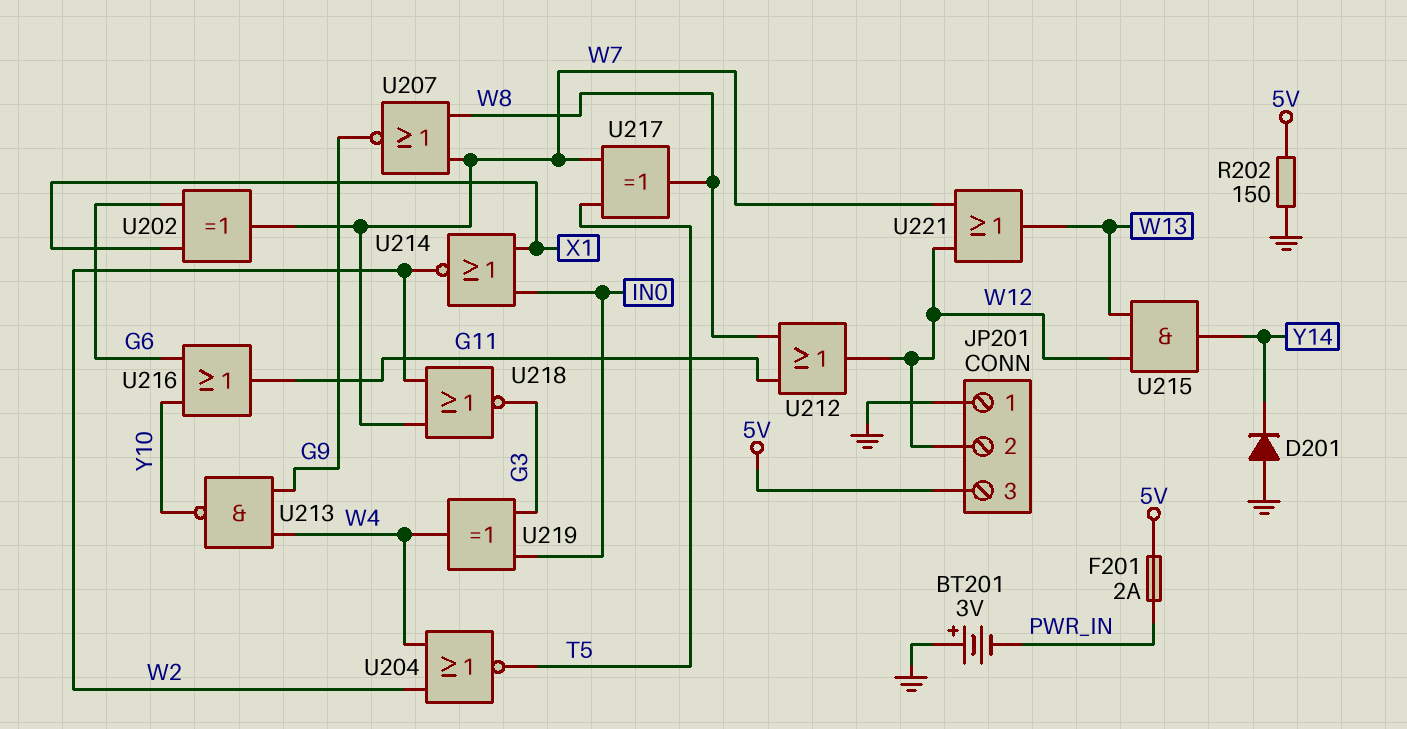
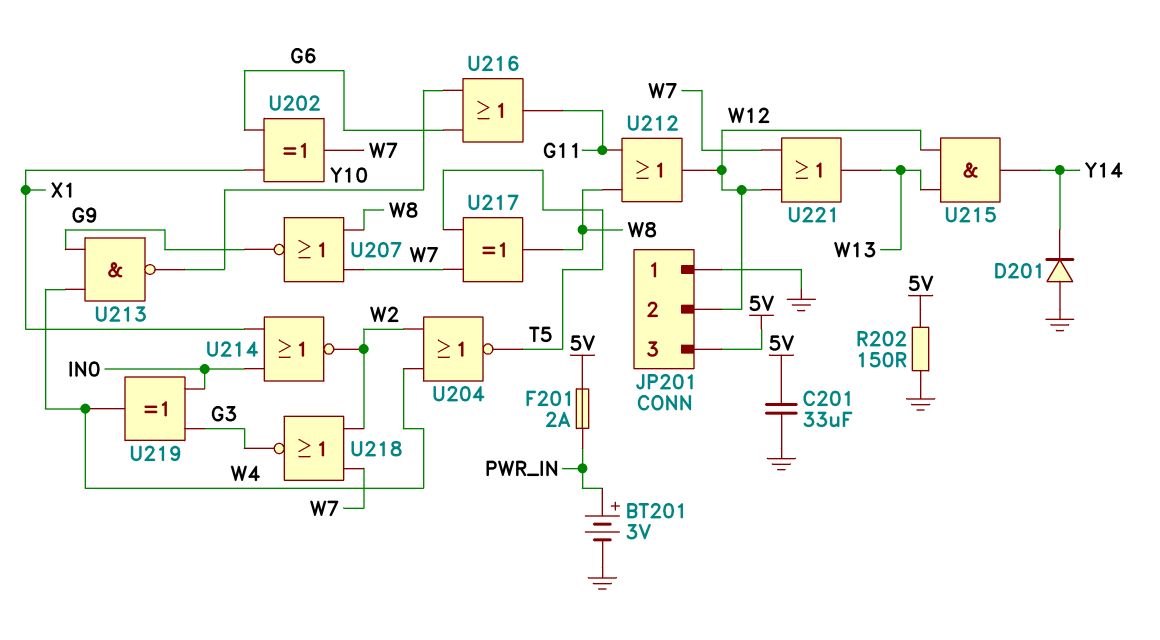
BT201: 3V (plus GND, minus PWR_IN) -> 3V (plus PWR_IN, minus GND)
C201: none -> 33uF (5V, GND)

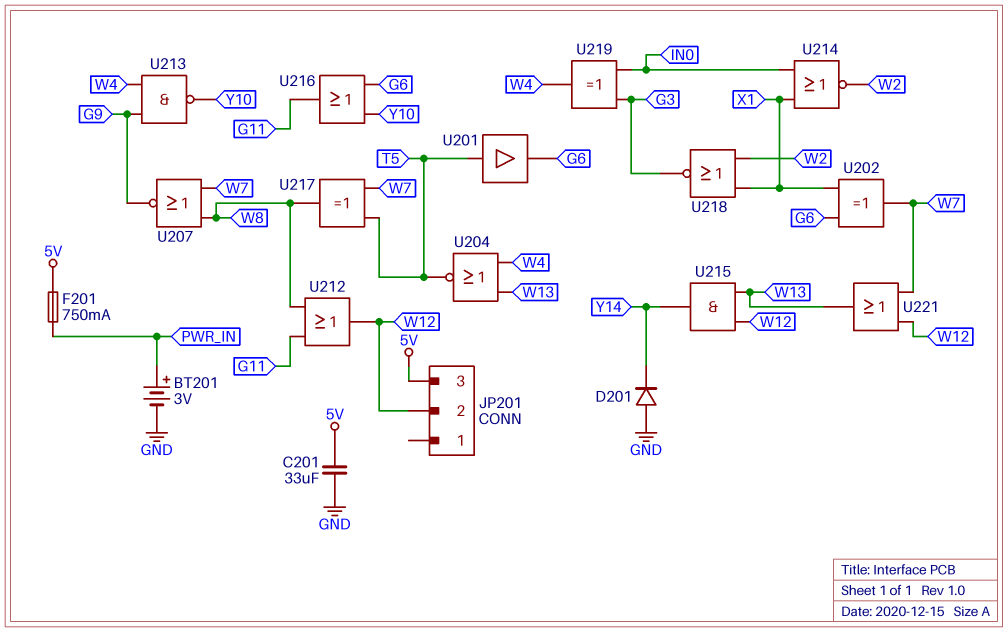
F201: 2A (5V, PWR_IN) -> 750mA (5V, PWR_IN)
JP201 pin 1: GND -> none
R202: 150 (5V, GND) -> none
U201: none -> buffer (in T5, out G6)
U204: NOR (in W2, in W4, out T5) -> NOR (in W4, in W13, out T5)
U218: NOR (in W2, in W7, out G3) -> NOR (in W2, in X1, out G3)

